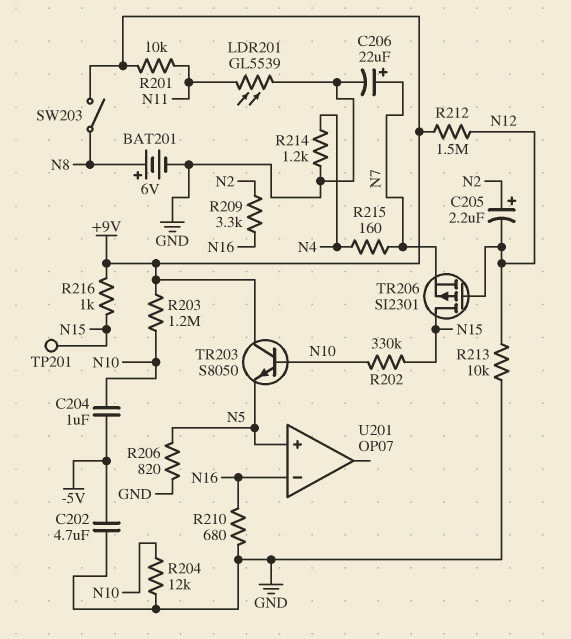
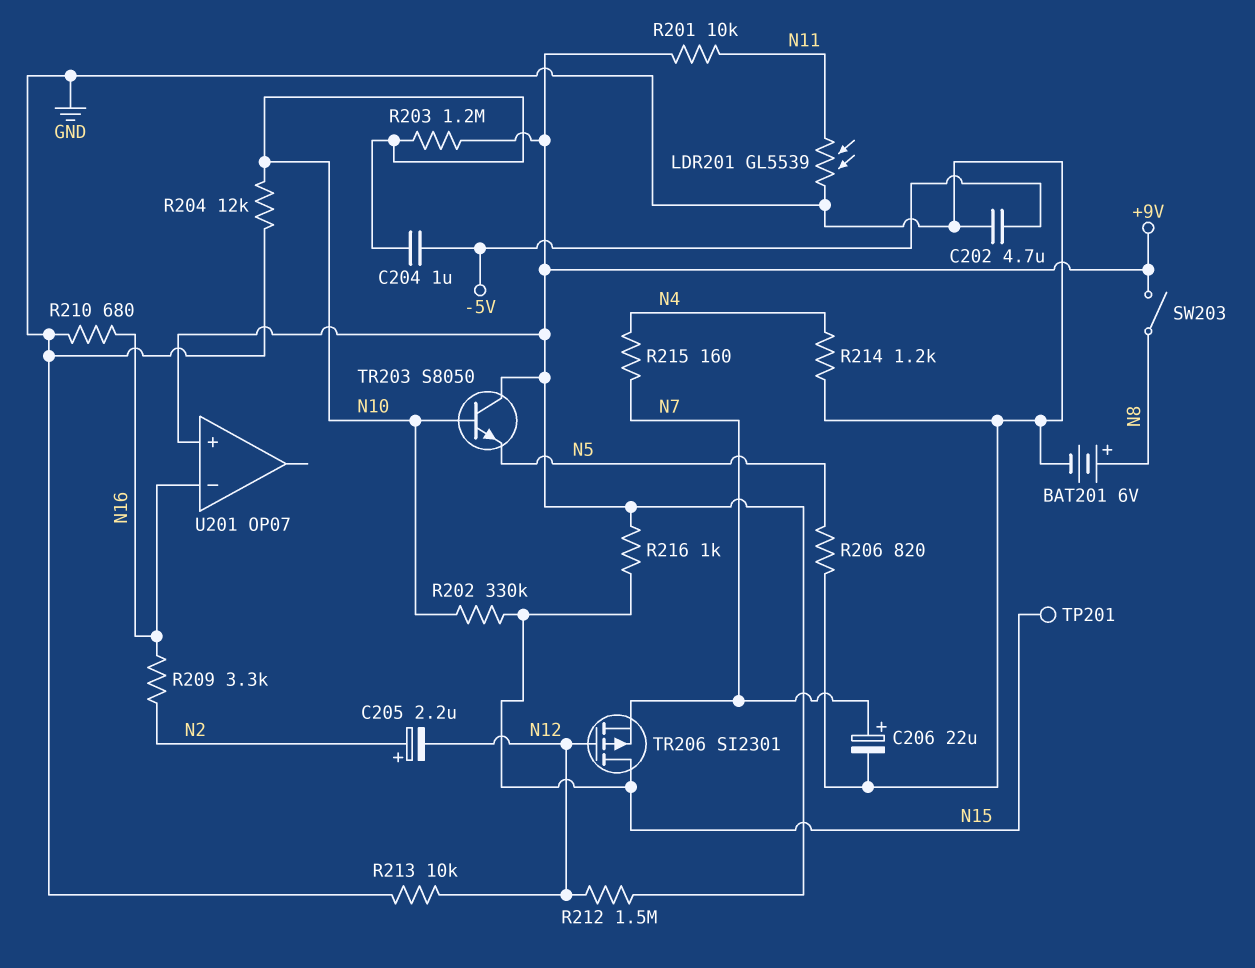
U201 pin in+: N5 -> +9V

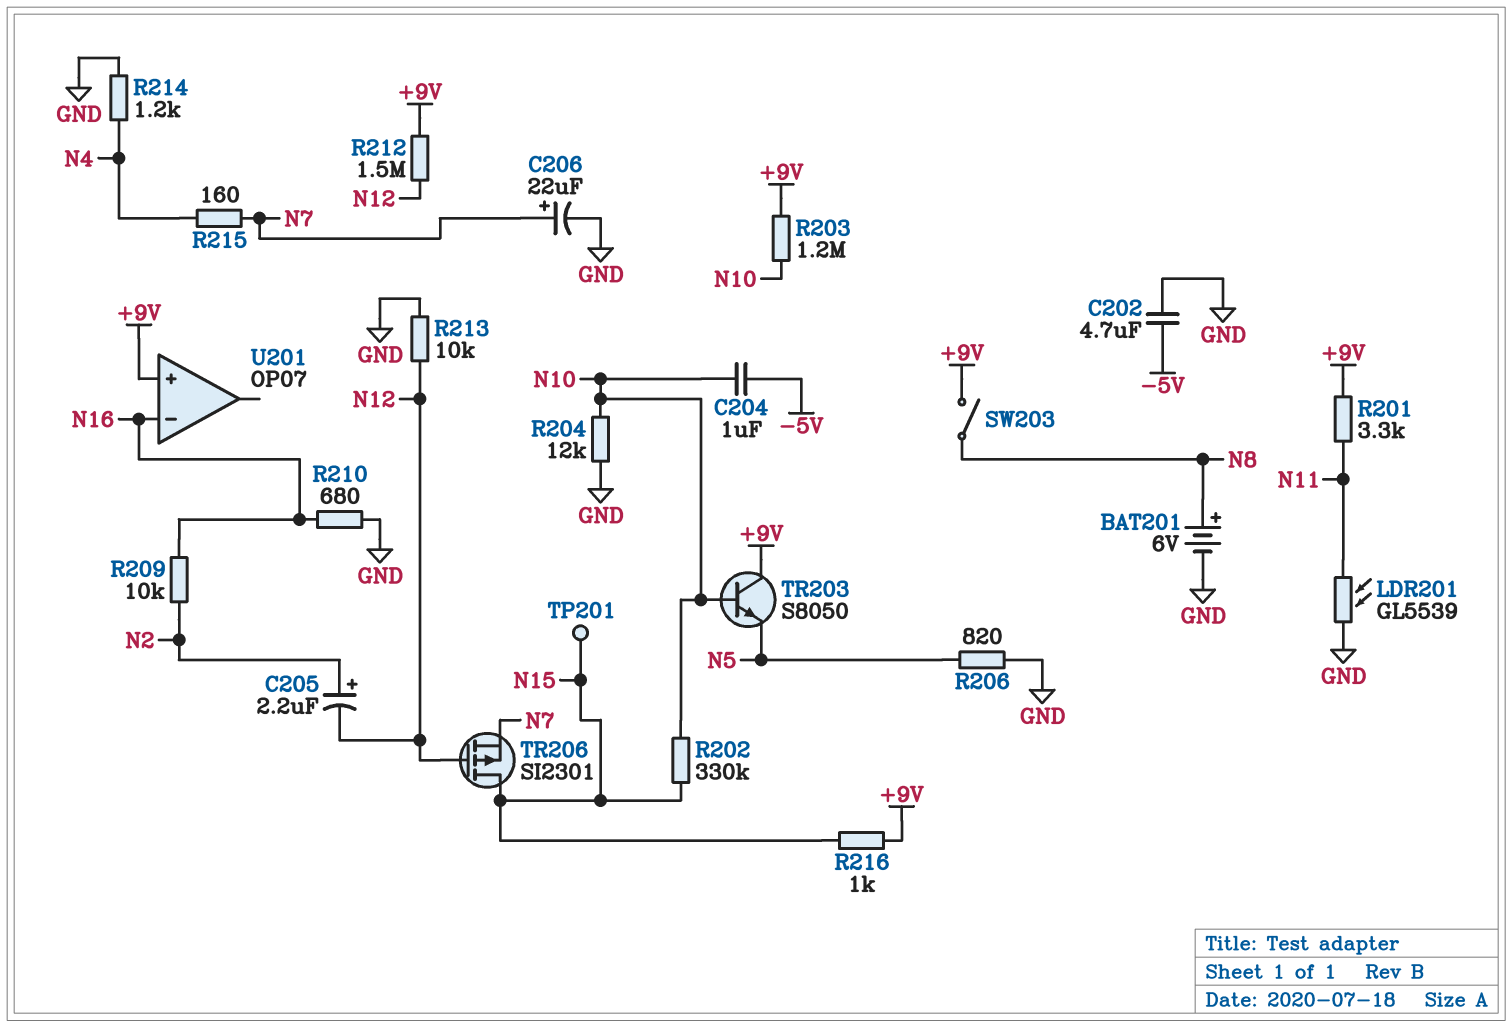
R201: 10k (+9V, N11) -> 3.3k (+9V, N11)
R209: 3.3k (N2, N16) -> 10k (N2, N16)

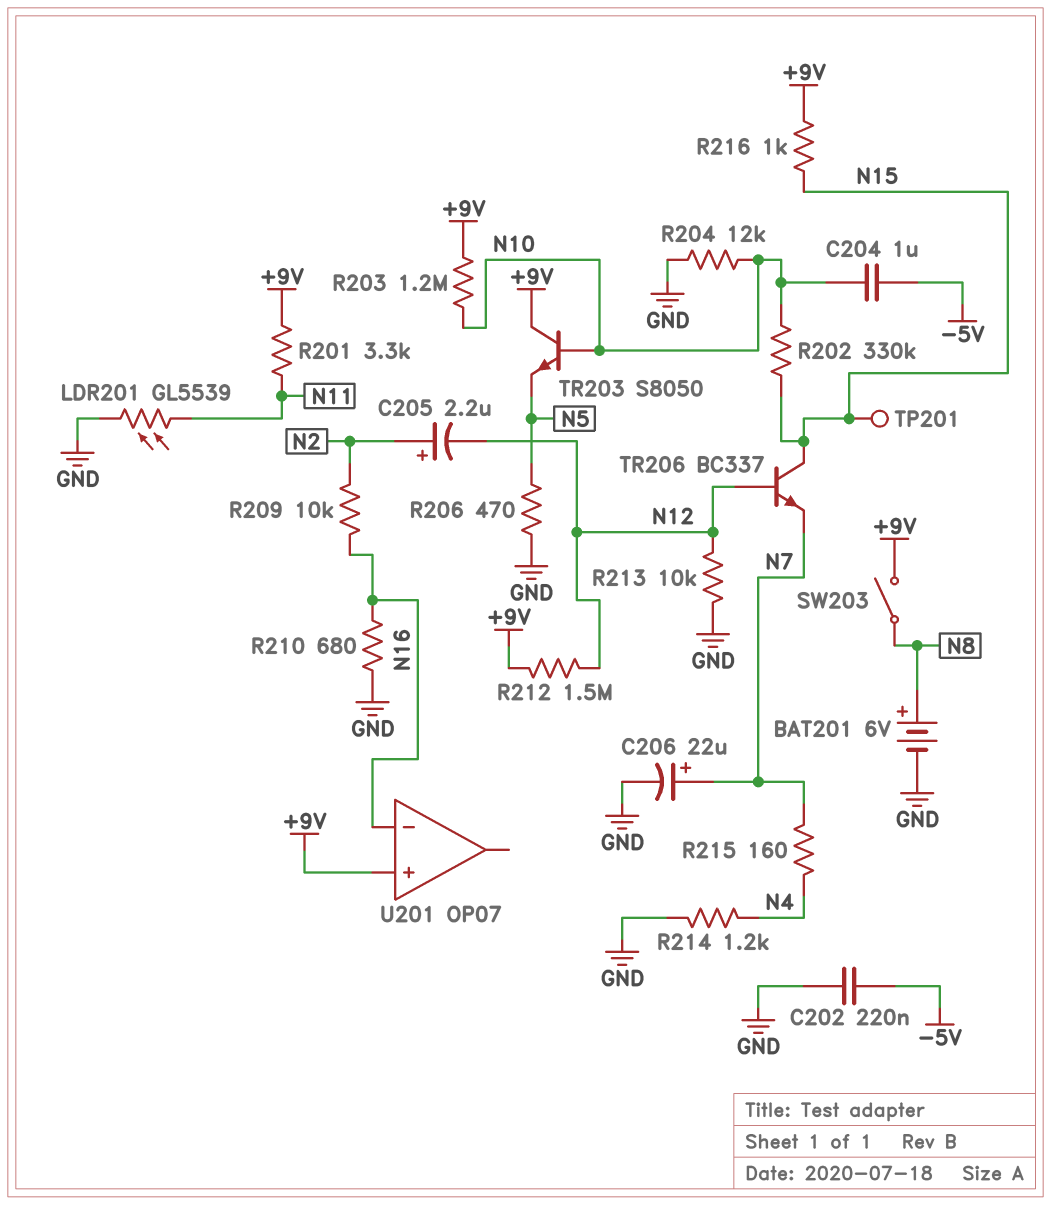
C202: 4.7uF (-5V, GND) -> 220nF (-5V, GND)
R206: 820 (GND, N5) -> 470 (GND, N5)
TR206: PMOS SI2301 (G N12, D N15, S N7) -> NPN BC337 (B N12, C N15, E N7)

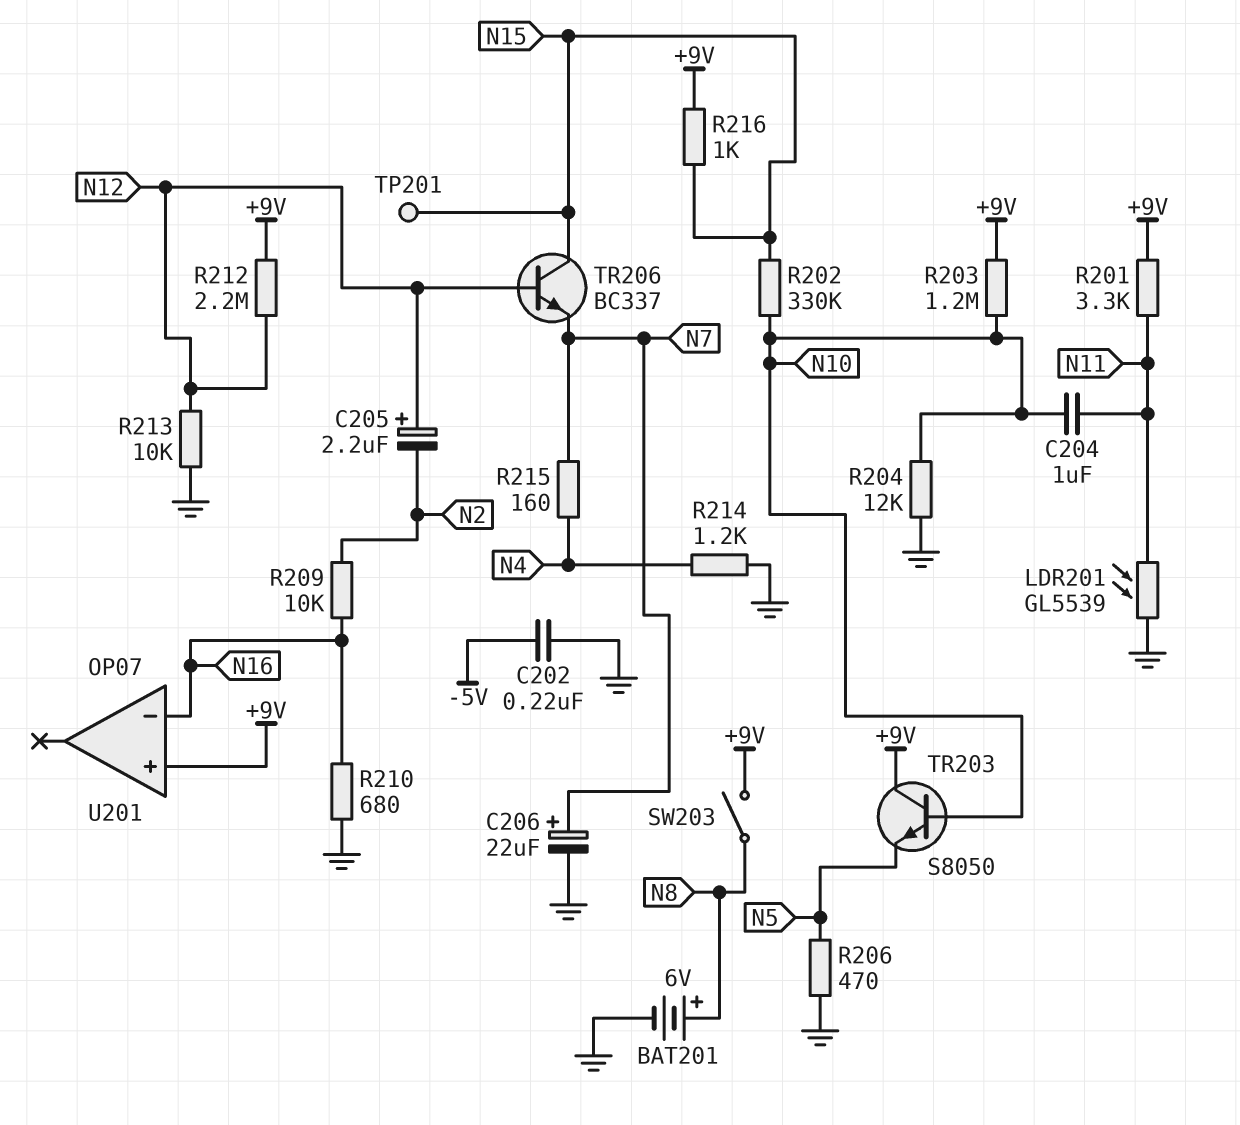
C204: 1uF (-5V, N10) -> 1uF (N10, N11)
C205: 2.2uF (plus N2, minus N12) -> 2.2uF (plus N12, minus N2)
R212: 1.5M (+9V, N12) -> 2.2M (+9V, N12)

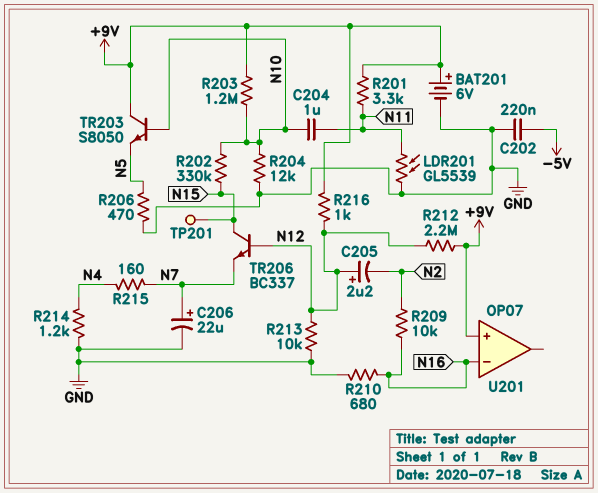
BAT201: 6V (plus N8, minus GND) -> 6V (plus +9V, minus GND)
R216: 1k (+9V, N15) -> 1k (+9V, N12)
SW203: switch (+9V, N8) -> none

